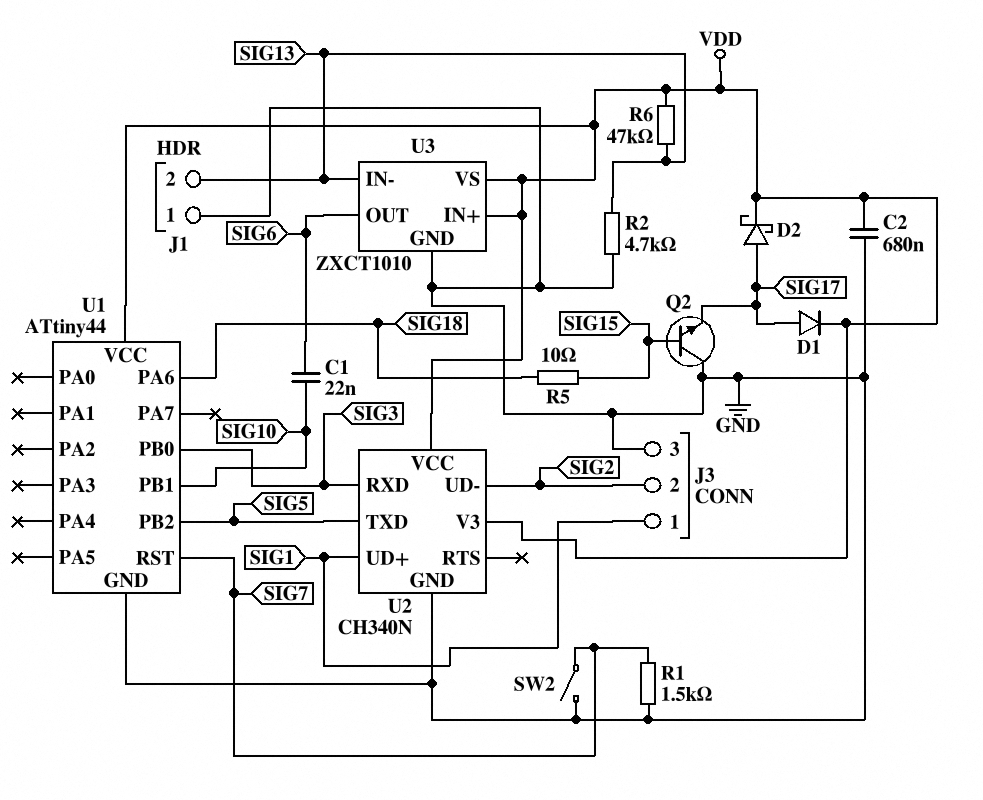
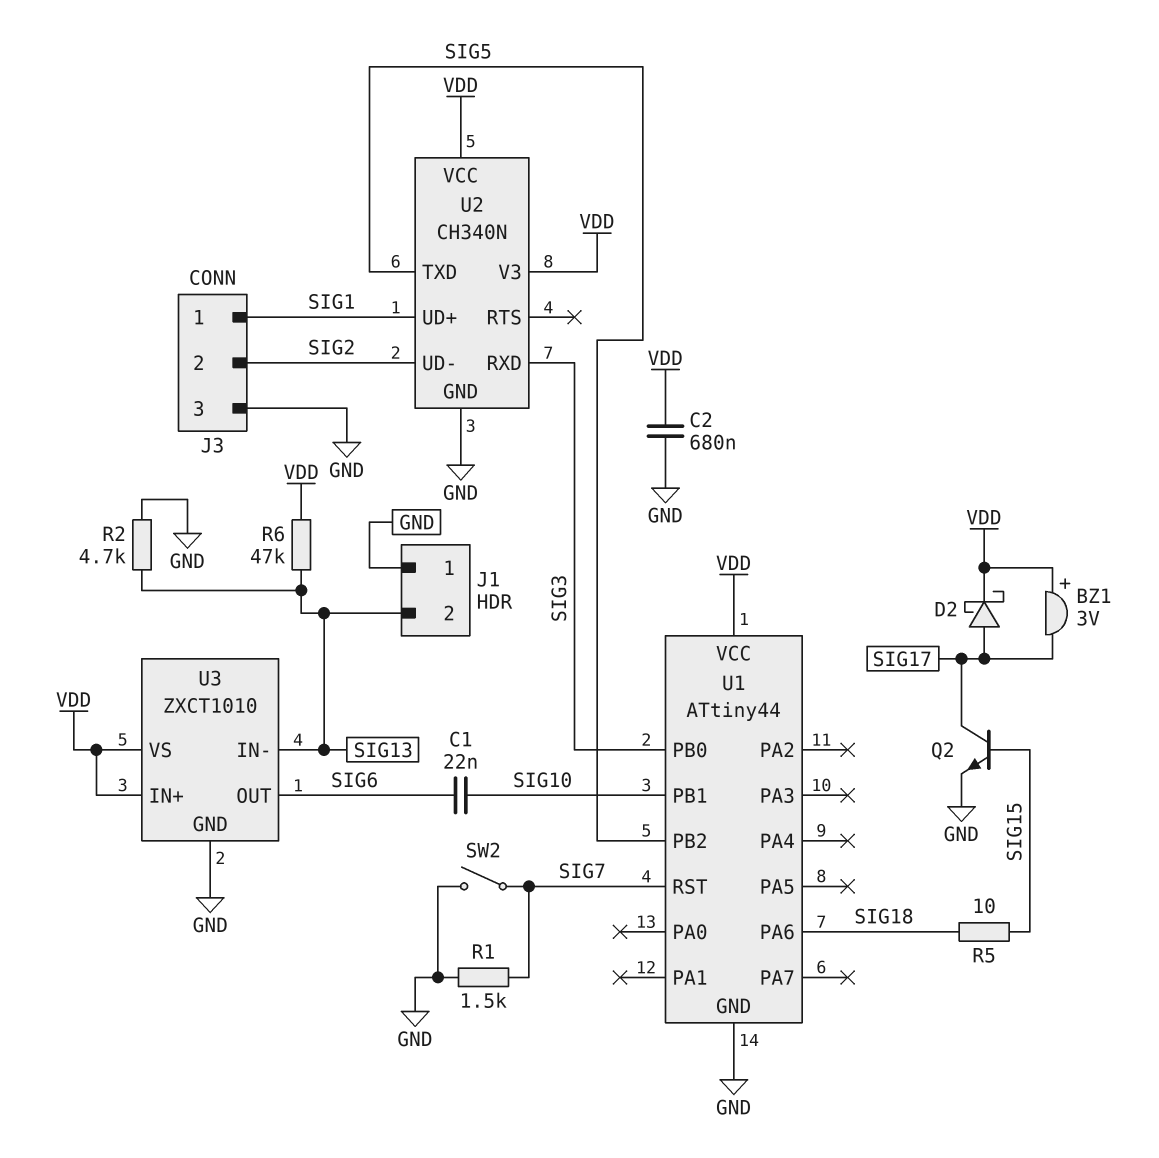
BZ1: none -> buzzer 3V (plus VDD, minus SIG17)
D1: diode (A SIG17, K VDD) -> none
Q2: NPN (B SIG15, C GND, E SIG17) -> NPN (B SIG15, C SIG17, E GND)

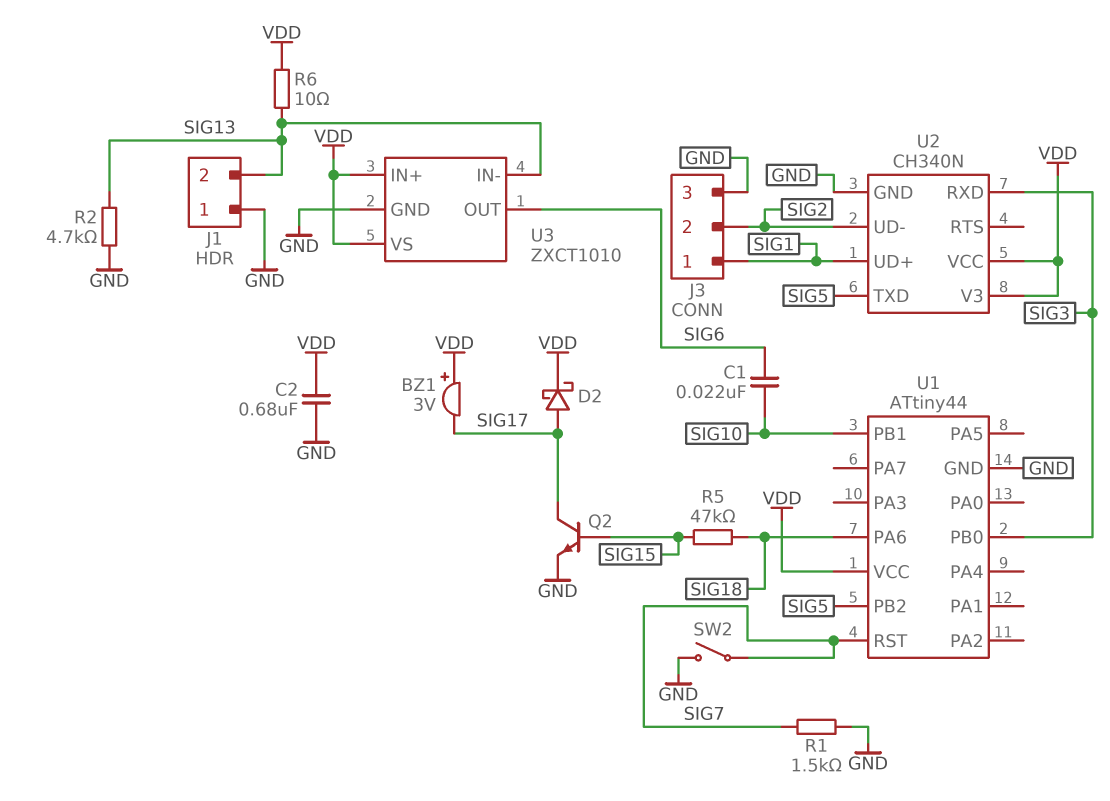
R5: 10 (SIG15, SIG18) -> 47k (SIG15, SIG18)
R6: 47k (SIG13, VDD) -> 10 (SIG13, VDD)

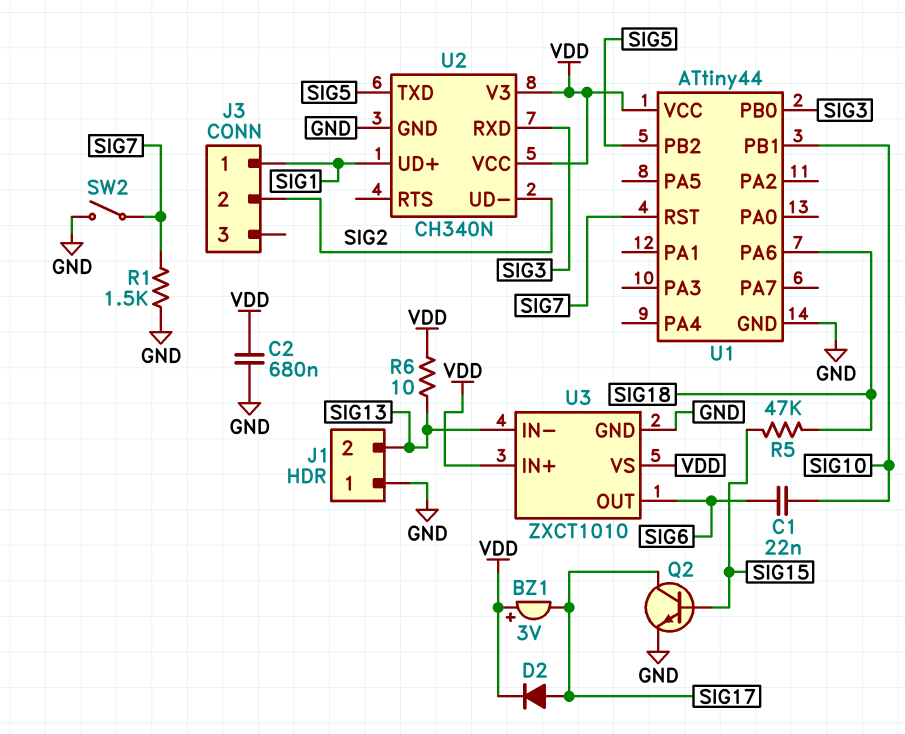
D2: schottky (A SIG17, K VDD) -> diode (A SIG17, K VDD)
J3 pin 3: GND -> none
R2: 4.7k (GND, SIG13) -> none

